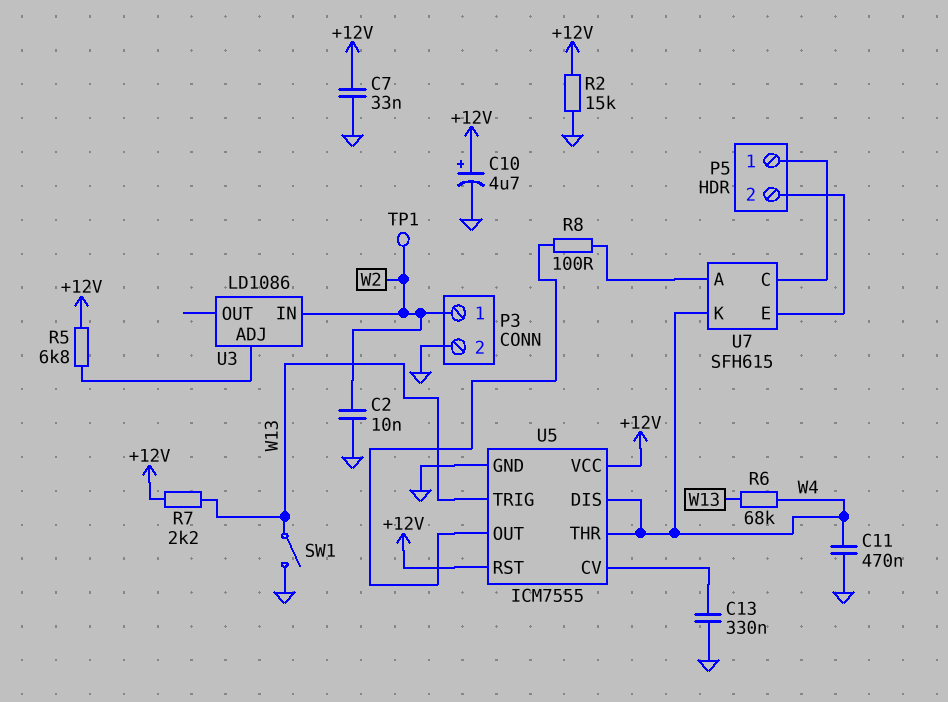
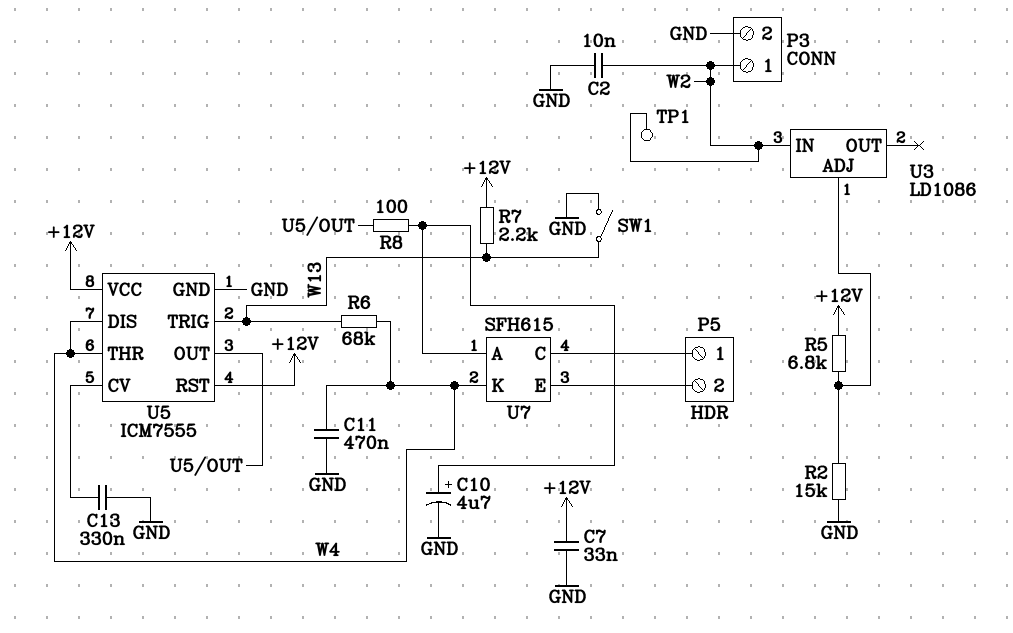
C10: 4.7uF (plus +12V, minus GND) -> 4.7uF (plus U7/A, minus GND)
R2: 15k (+12V, GND) -> 15k (GND, U3/ADJ)

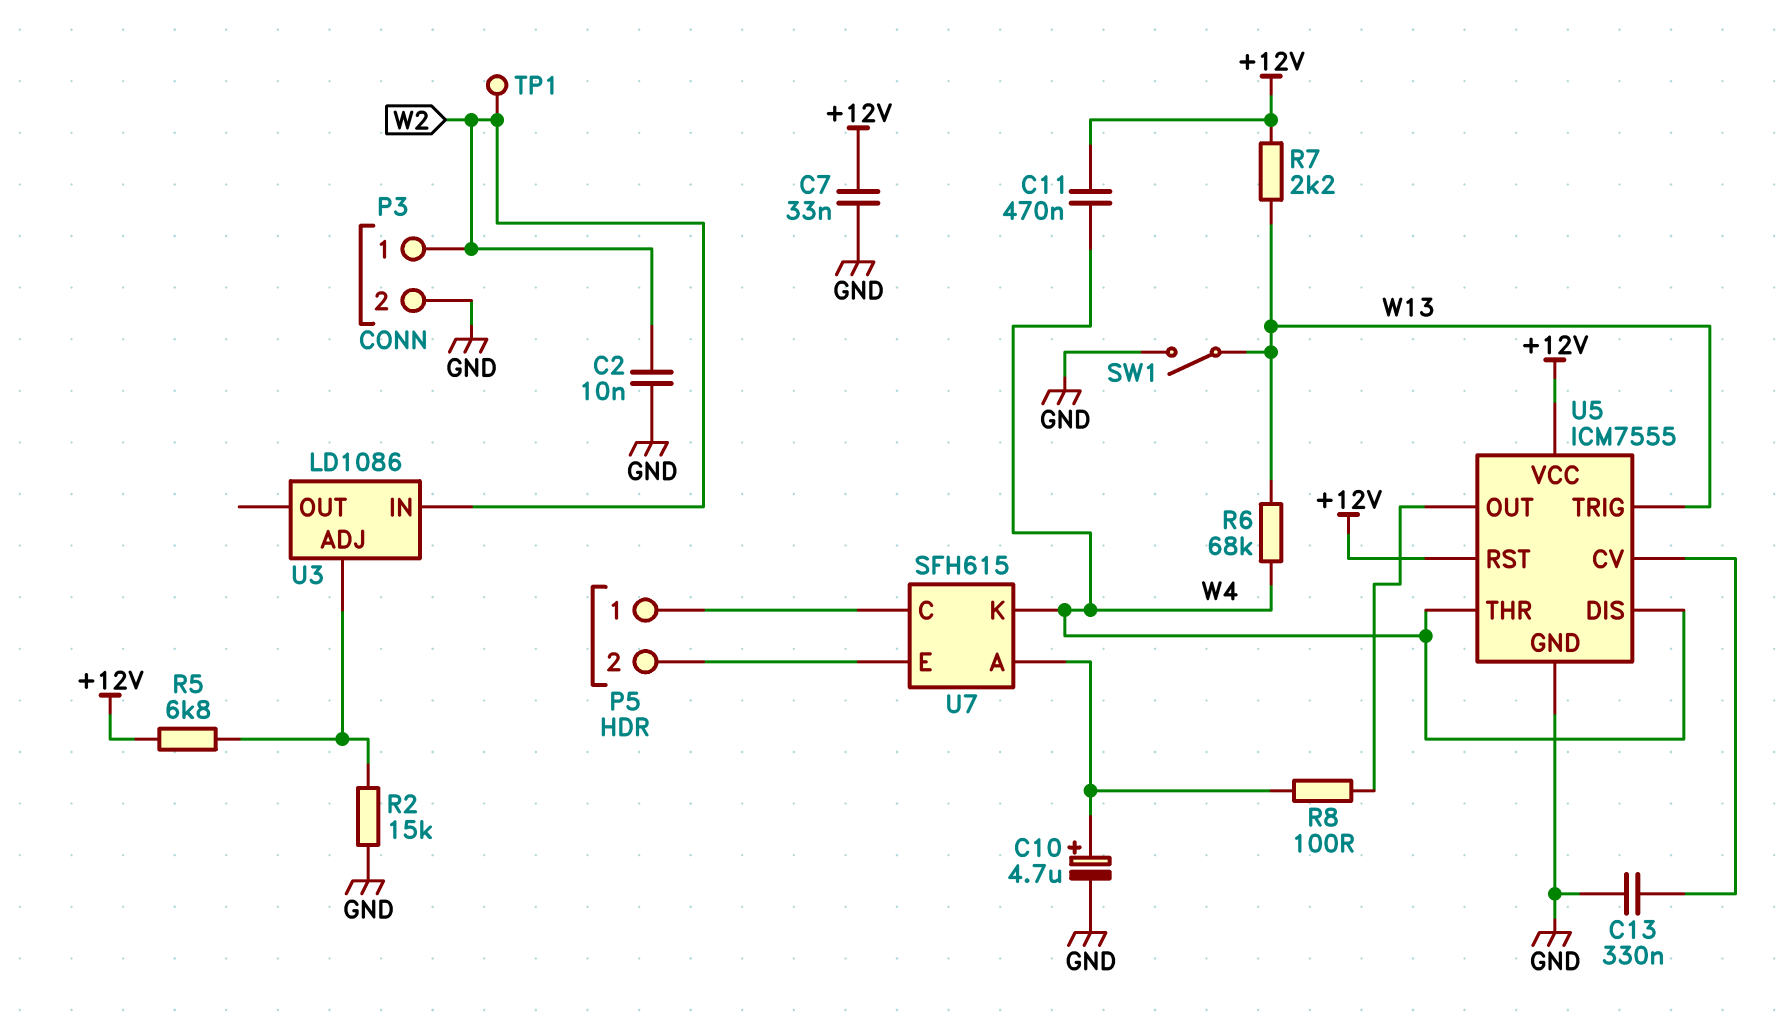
C11: 470nF (GND, W4) -> 470nF (+12V, W4)

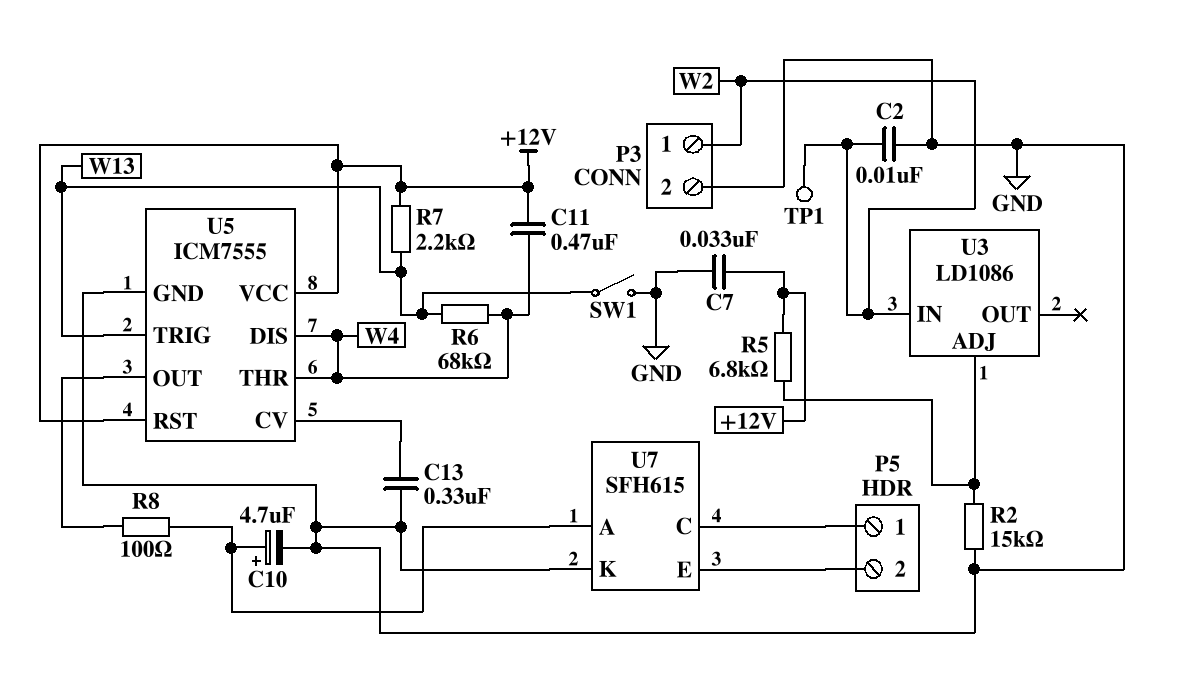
U7 pin K: W4 -> GND

